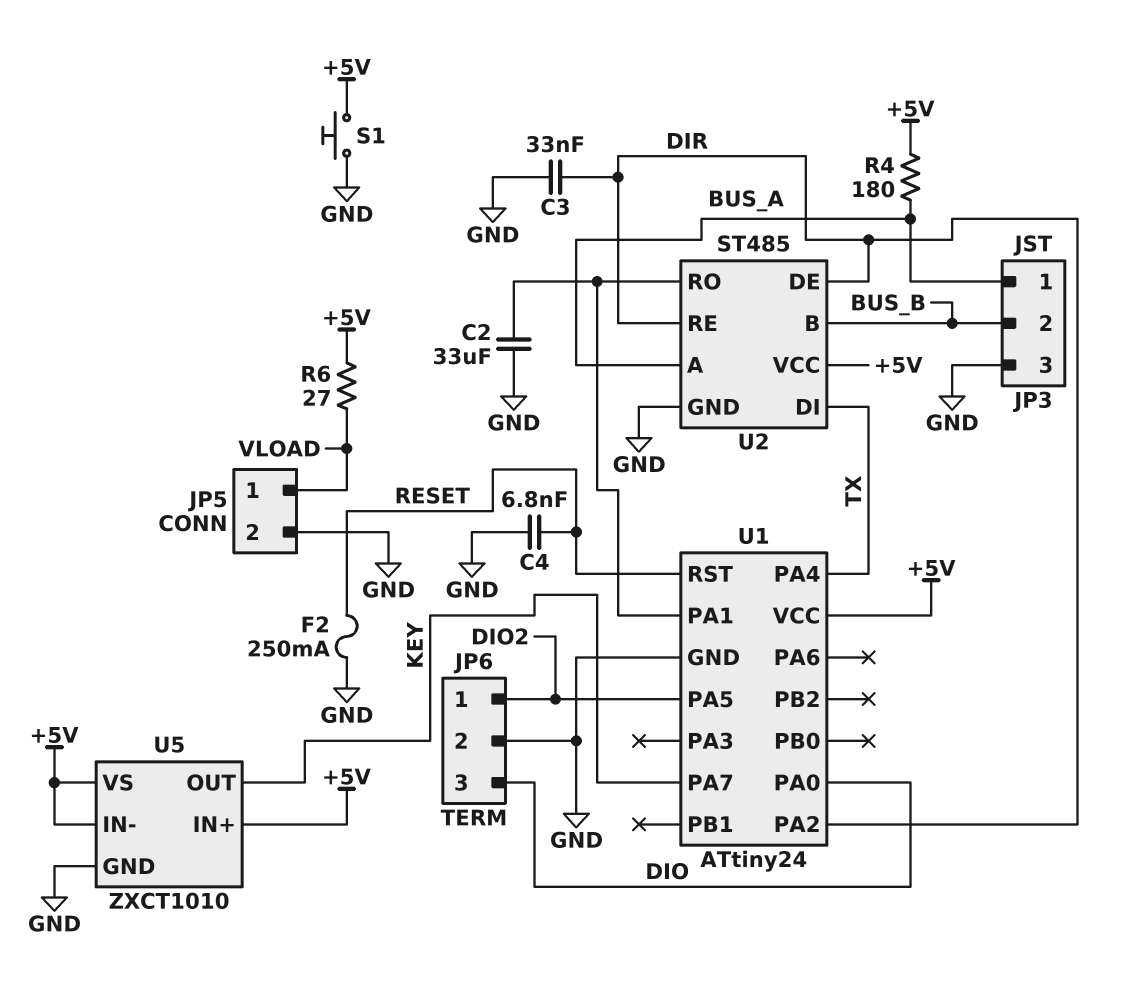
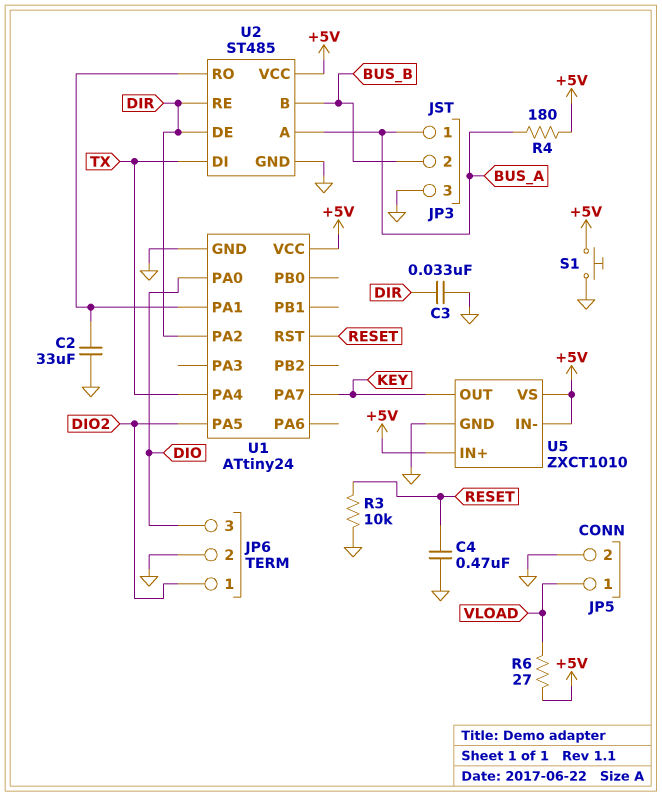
C4: 6.8nF (GND, RESET) -> 470nF (GND, RESET)
F2: 250mA (GND, RESET) -> none
R3: none -> 10k (GND, RESET)

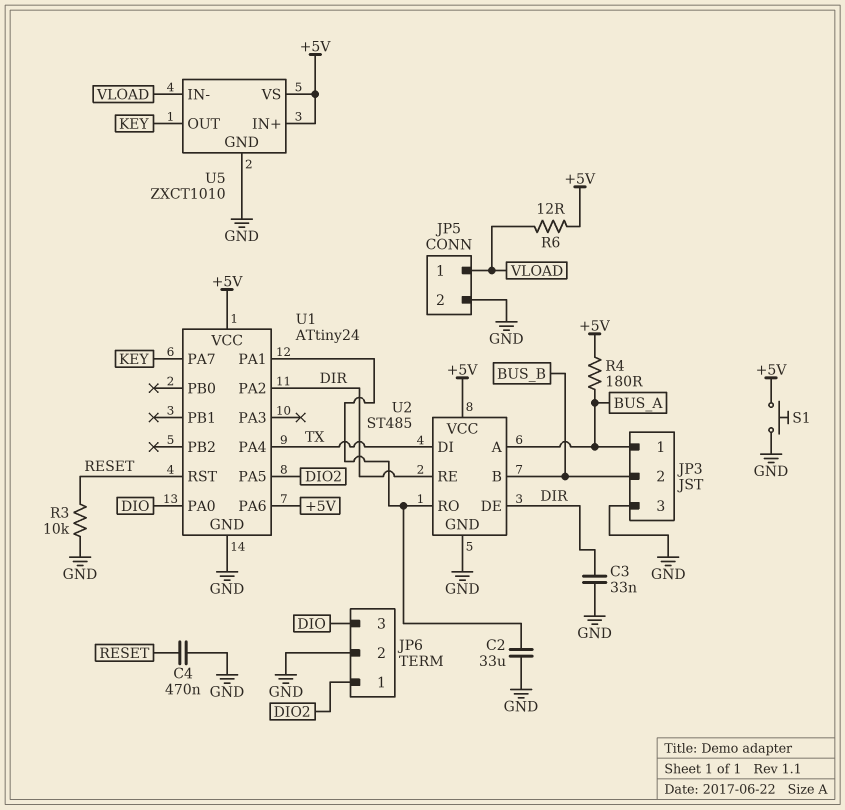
R6: 27 (+5V, VLOAD) -> 12 (+5V, VLOAD)
U1 pin PA6: none -> +5V
U5 pin IN-: +5V -> VLOAD

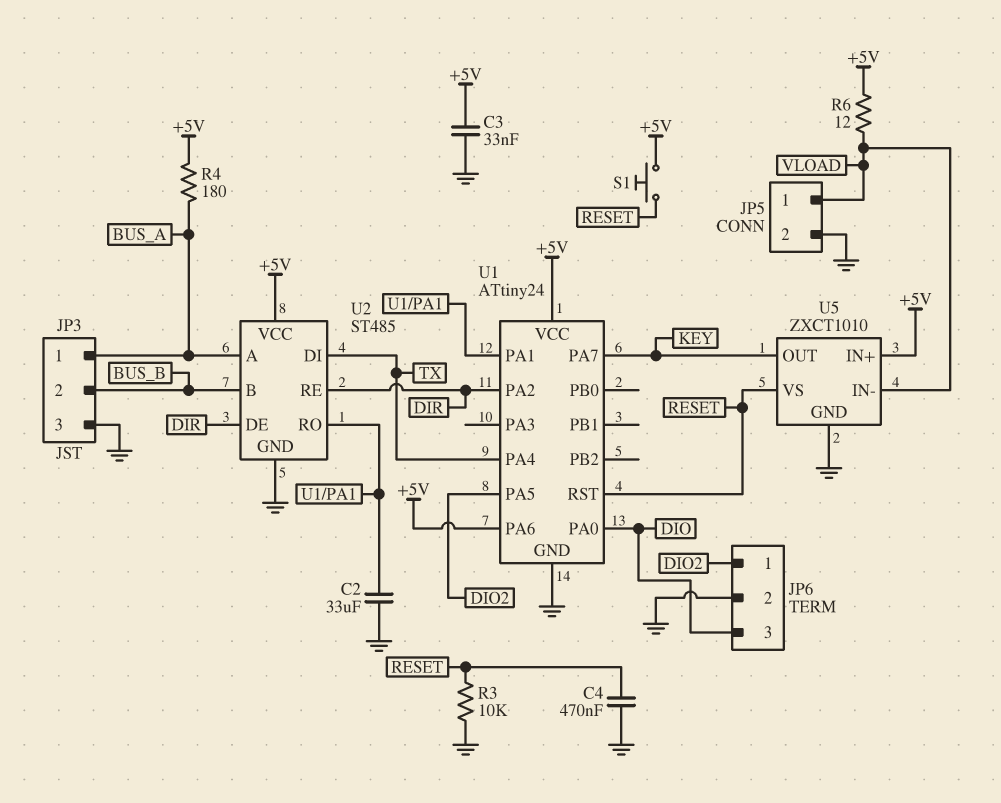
C3: 33nF (DIR, GND) -> 33nF (+5V, GND)
S1: button (+5V, GND) -> button (+5V, RESET)
U5 pin VS: +5V -> RESET

